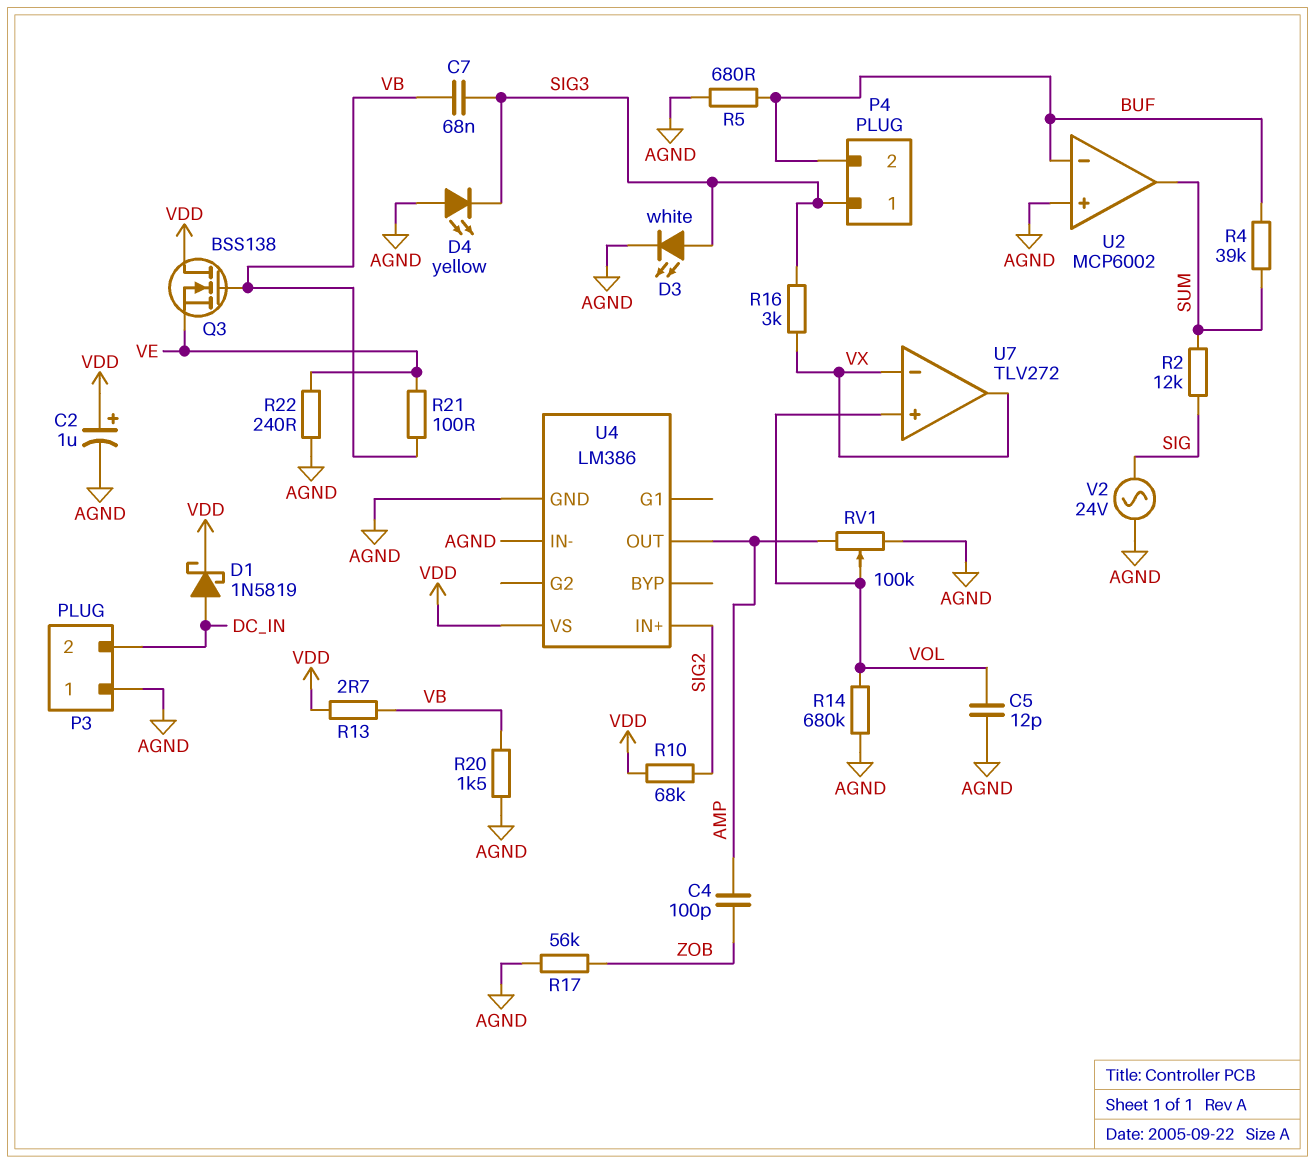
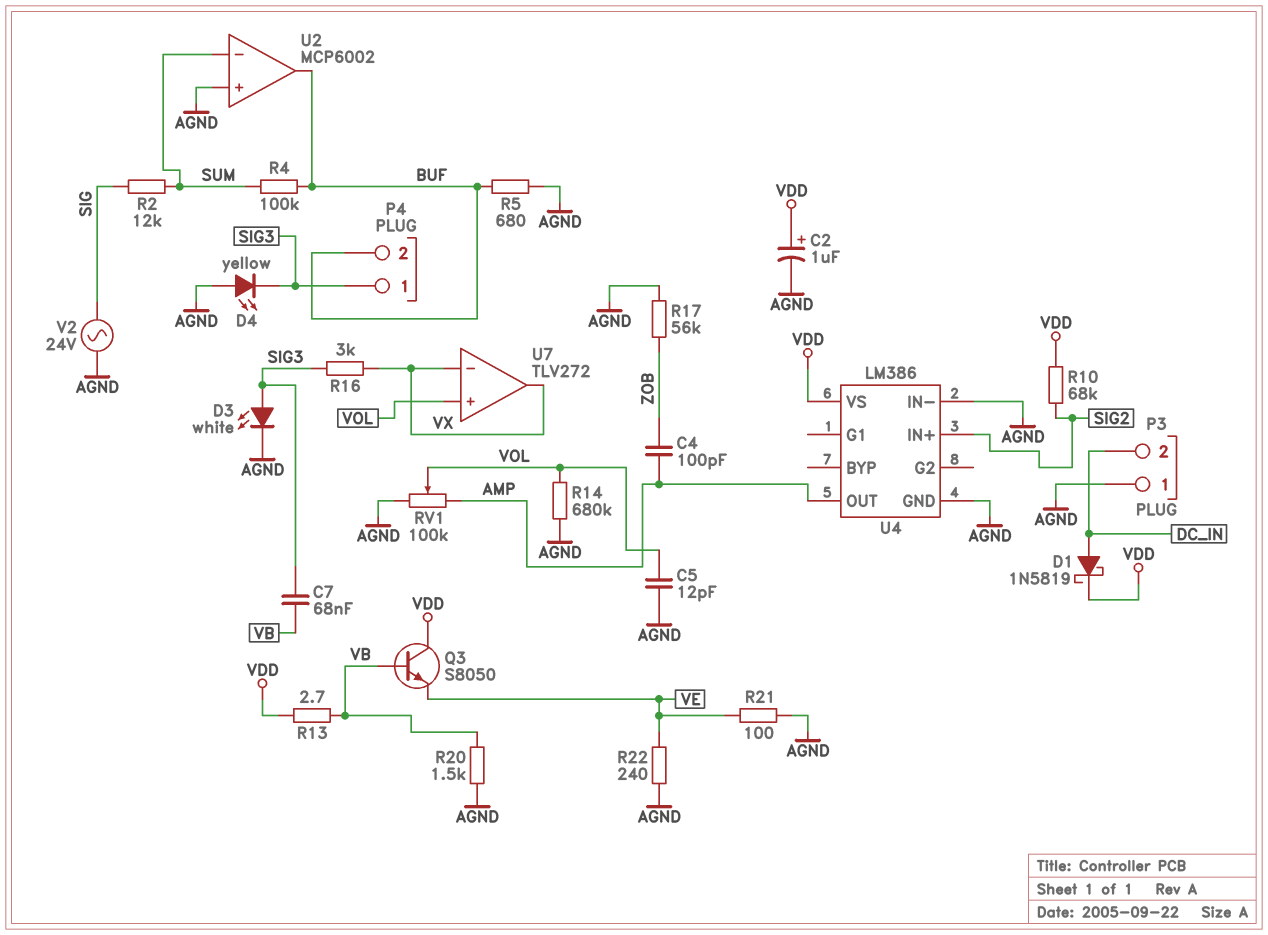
Q3: NMOS BSS138 (G VB, D VDD, S VE) -> NPN S8050 (B VB, C VDD, E VE)
R4: 39k (BUF, SUM) -> 100k (BUF, SUM)
R21: 100 (VB, VE) -> 100 (AGND, VE)
U2 pin in-: BUF -> SUM
U2 pin out: SUM -> BUF

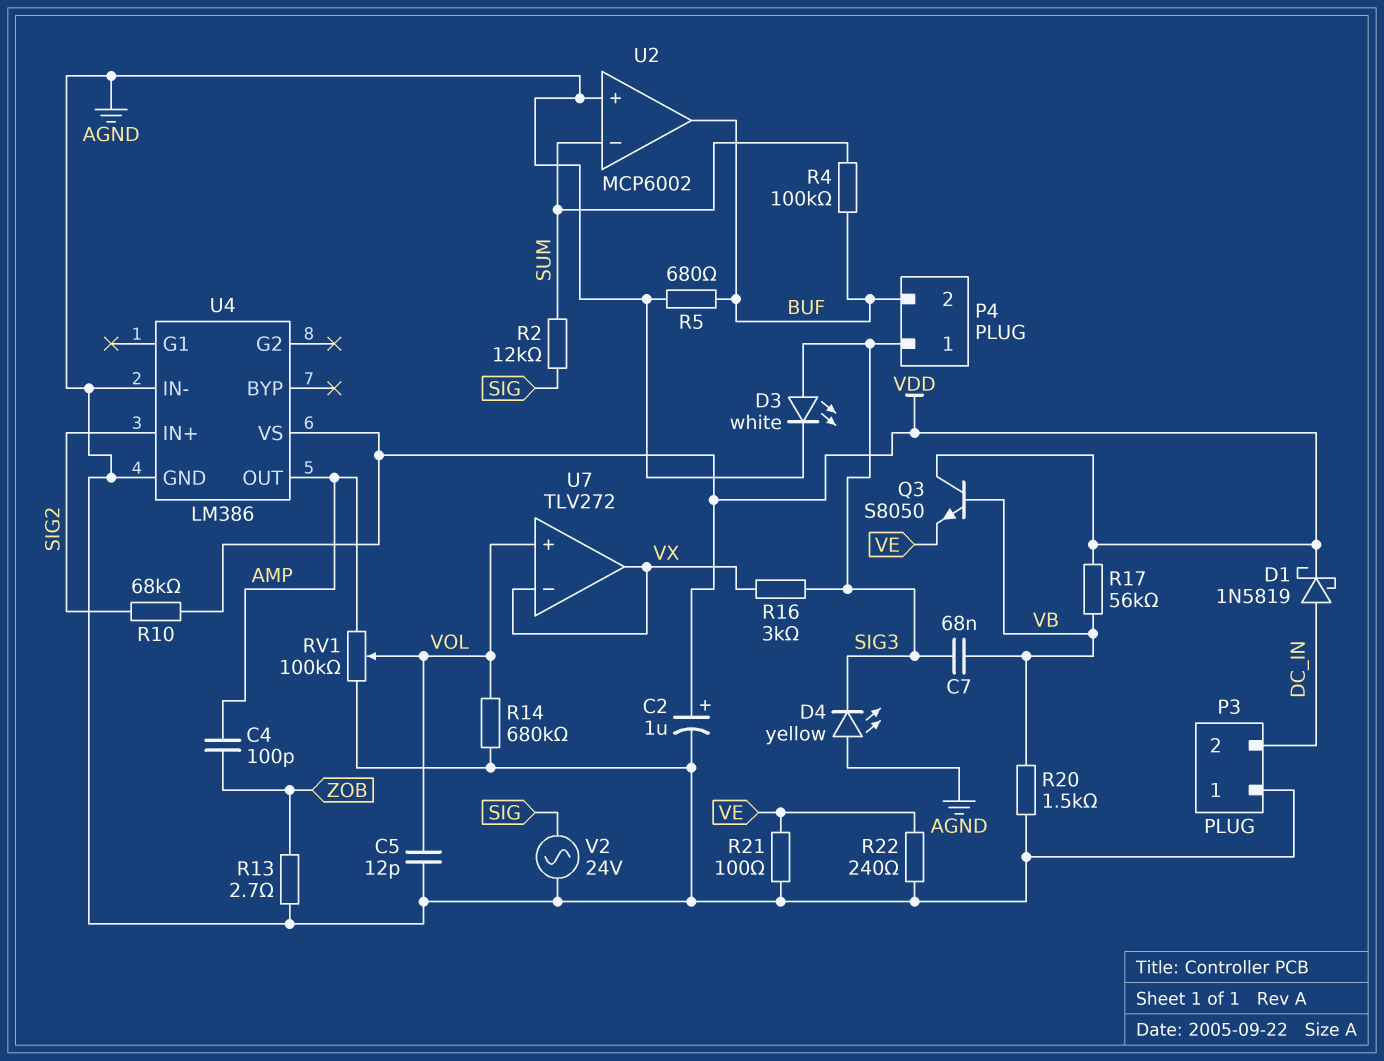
R13: 2.7 (VB, VDD) -> 2.7 (AGND, ZOB)
R17: 56k (AGND, ZOB) -> 56k (VB, VDD)

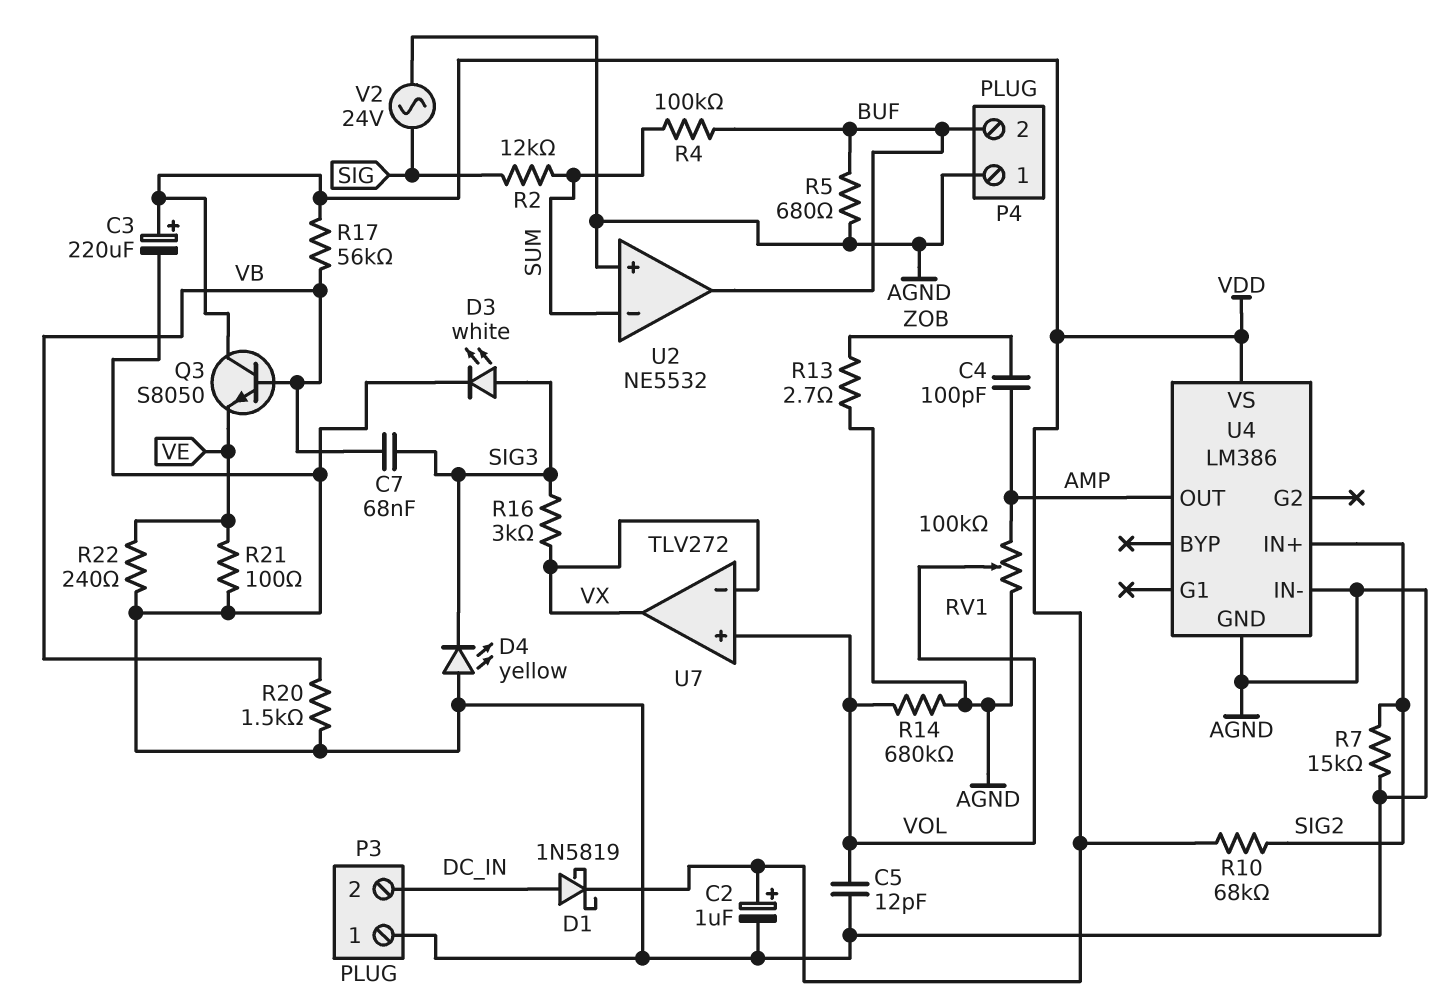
C3: none -> 220uF (plus VDD, minus AGND)
P4 pin 1: SIG3 -> AGND
R7: none -> 15k (AGND, SIG2)
U2: MCP6002 -> NE5532

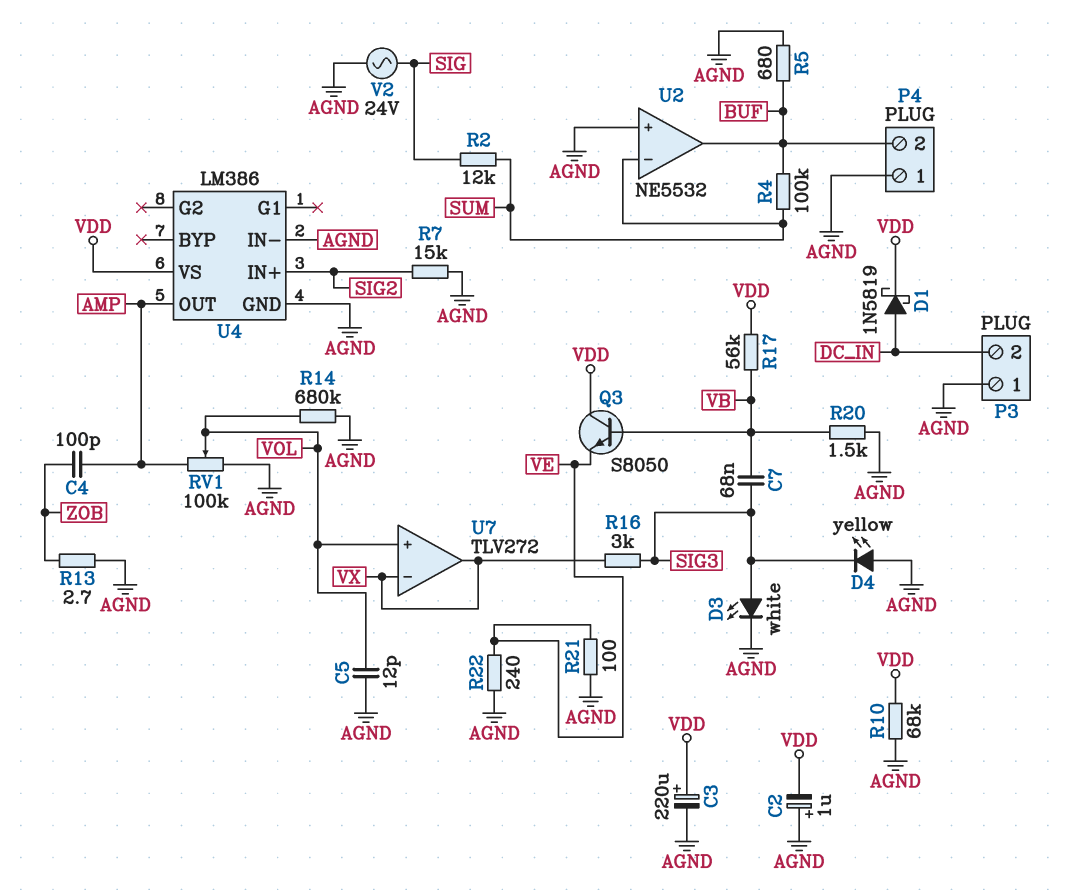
C2: 1uF (plus VDD, minus AGND) -> 1uF (plus AGND, minus VDD)
R10: 68k (SIG2, VDD) -> 68k (AGND, VDD)

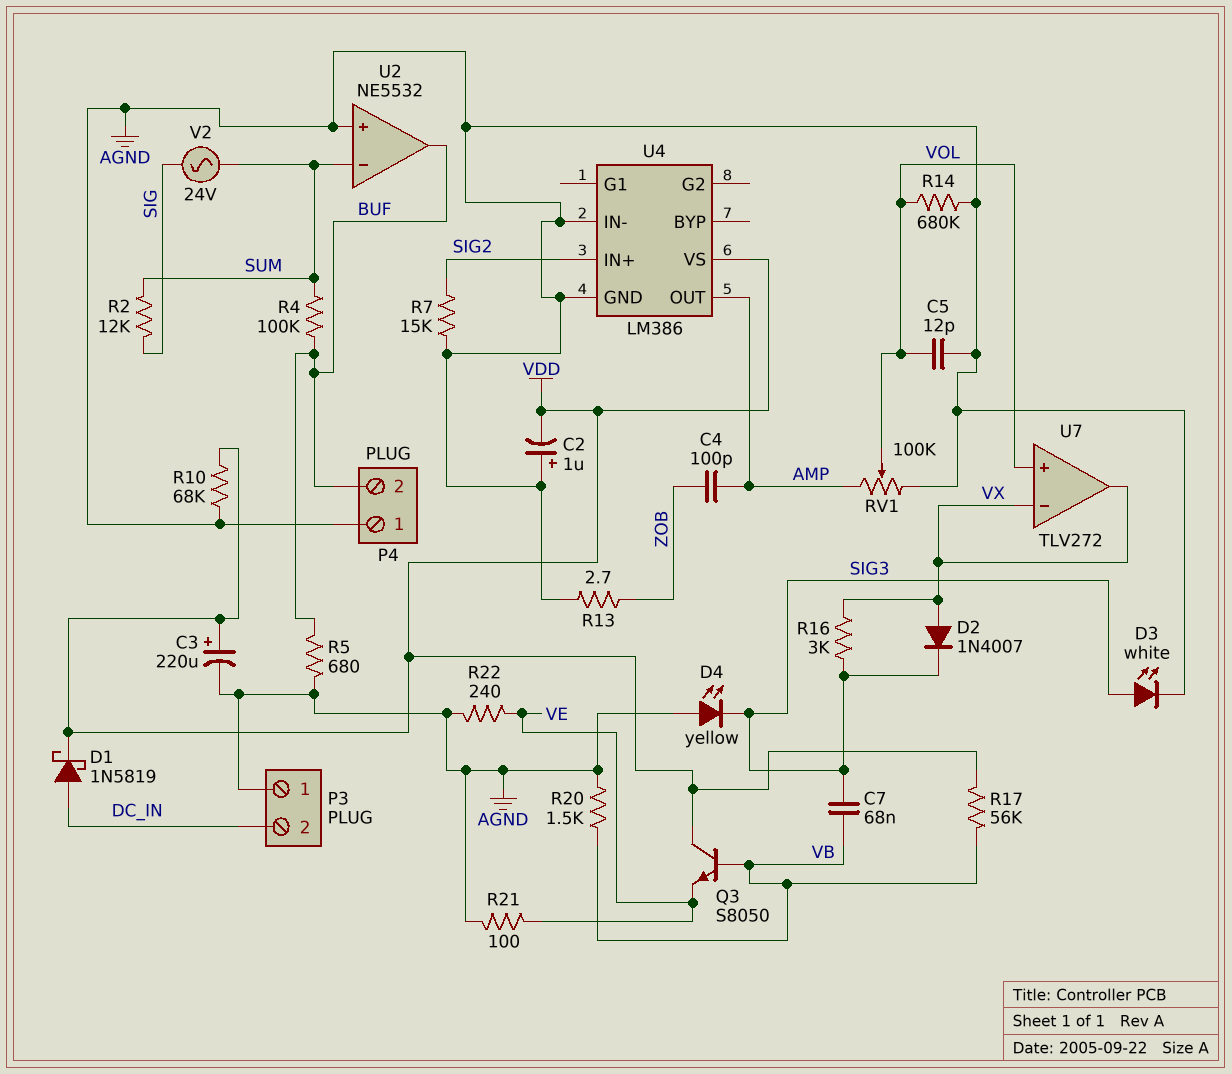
D2: none -> diode 1N4007 (A VX, K SIG3)
V2: AC 24V (AGND, SIG) -> AC 24V (SIG, SUM)

